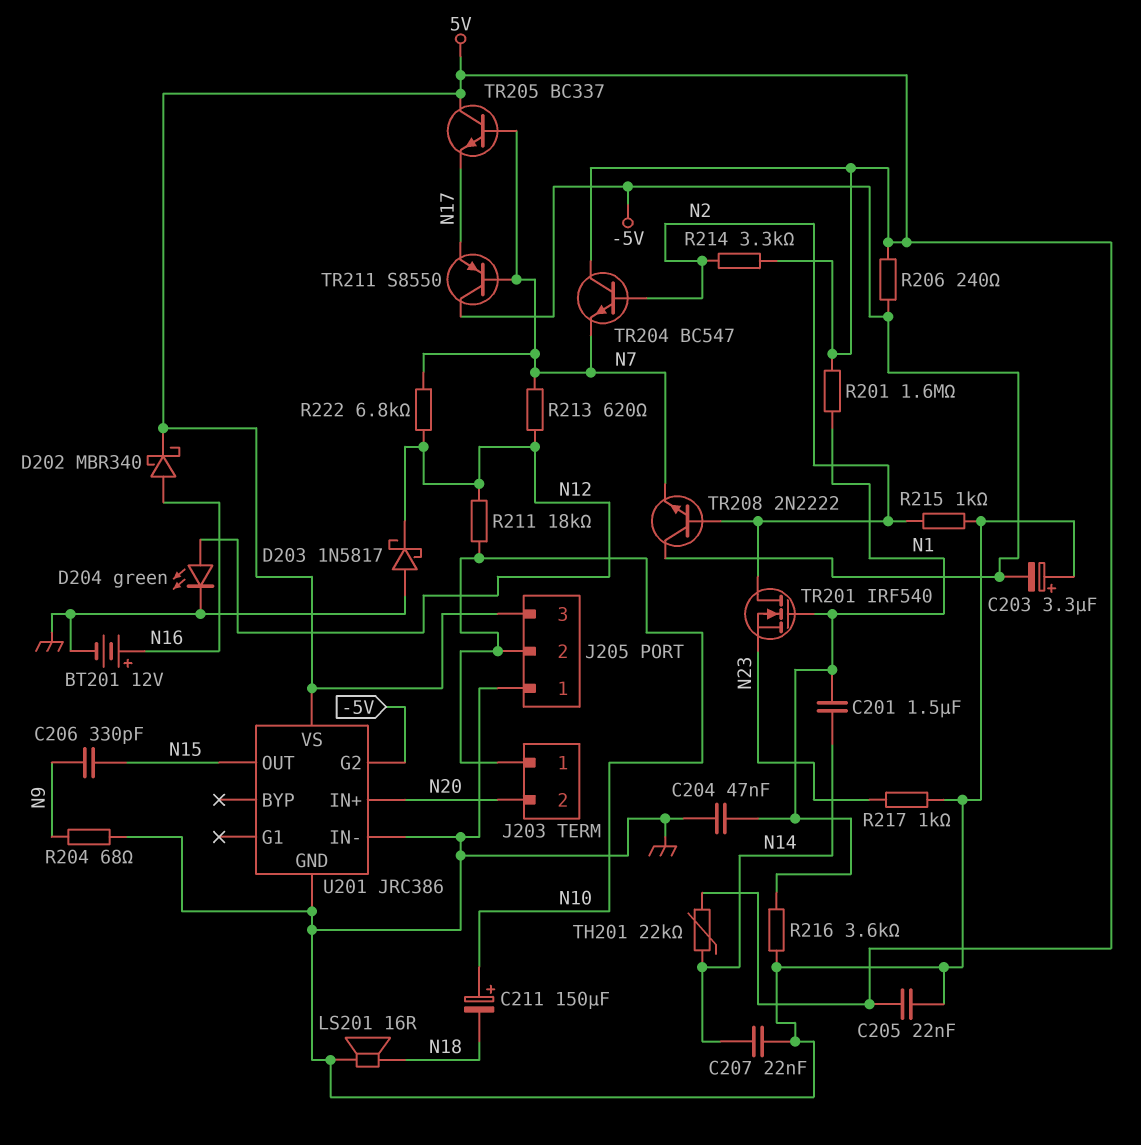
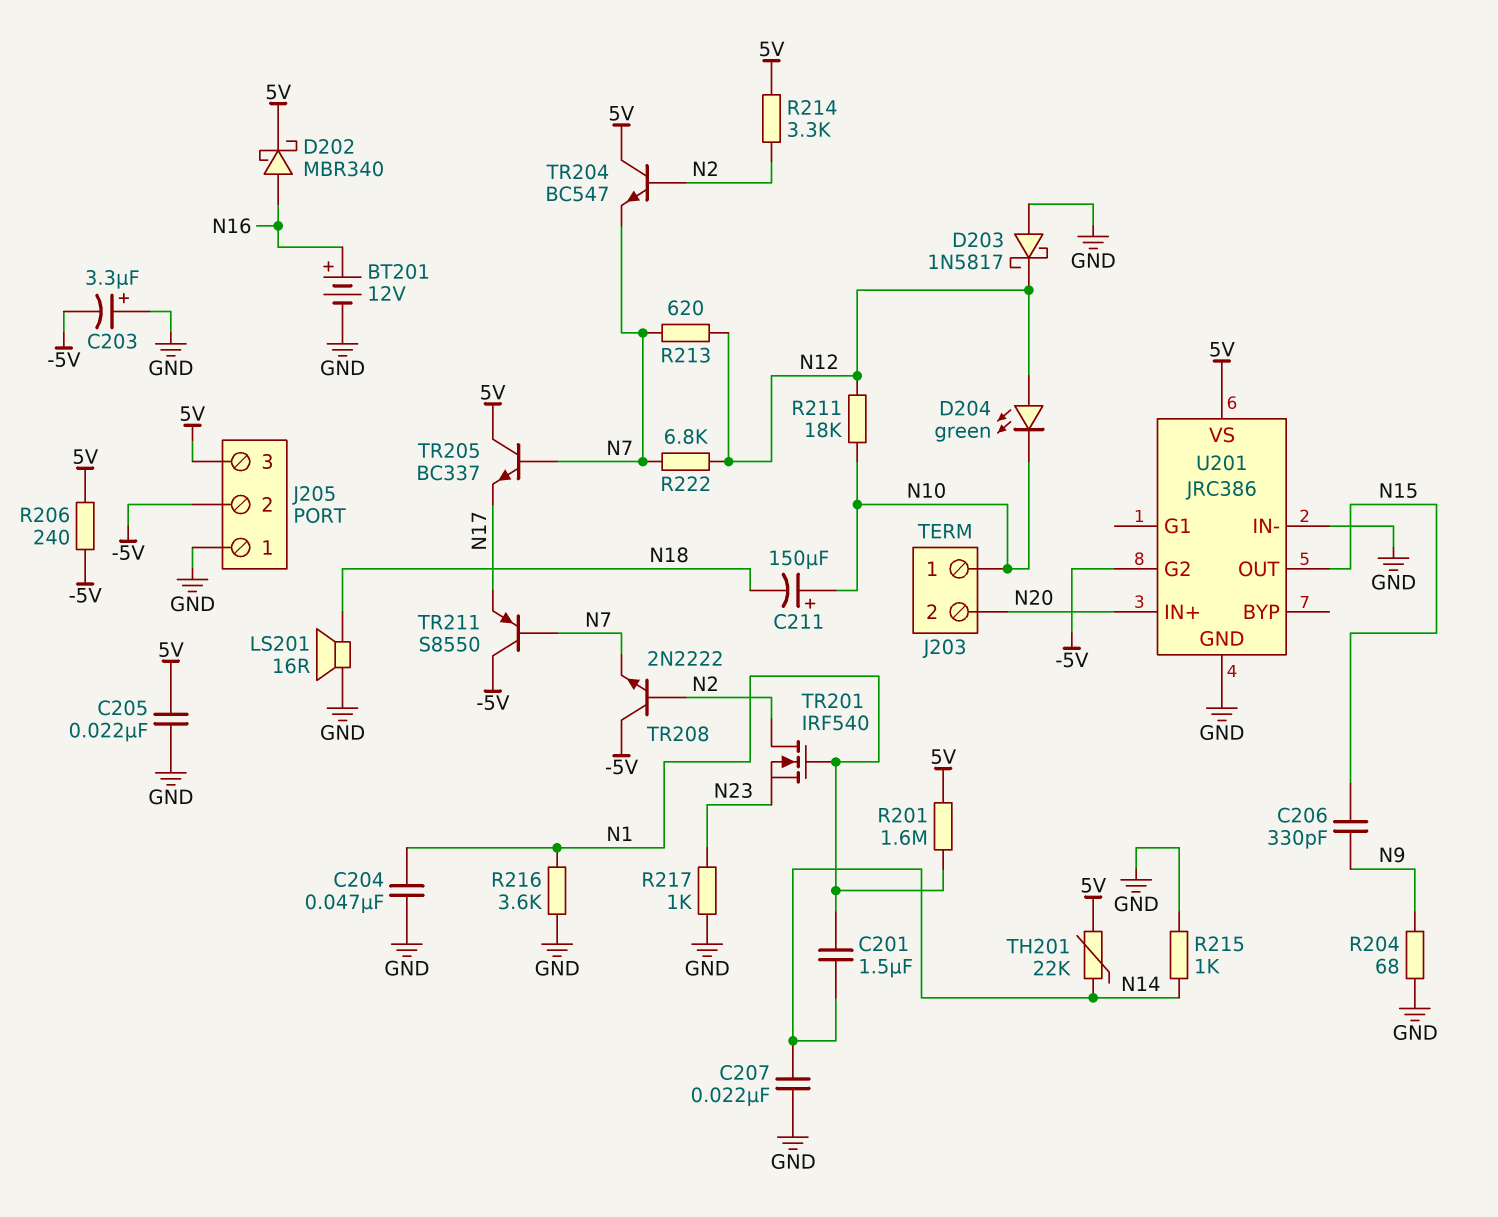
D204: LED green (A N12, K GND) -> LED green (A N12, K N10)
J205 pin 2: N10 -> -5V
R215: 1k (GND, N2) -> 1k (GND, N14)

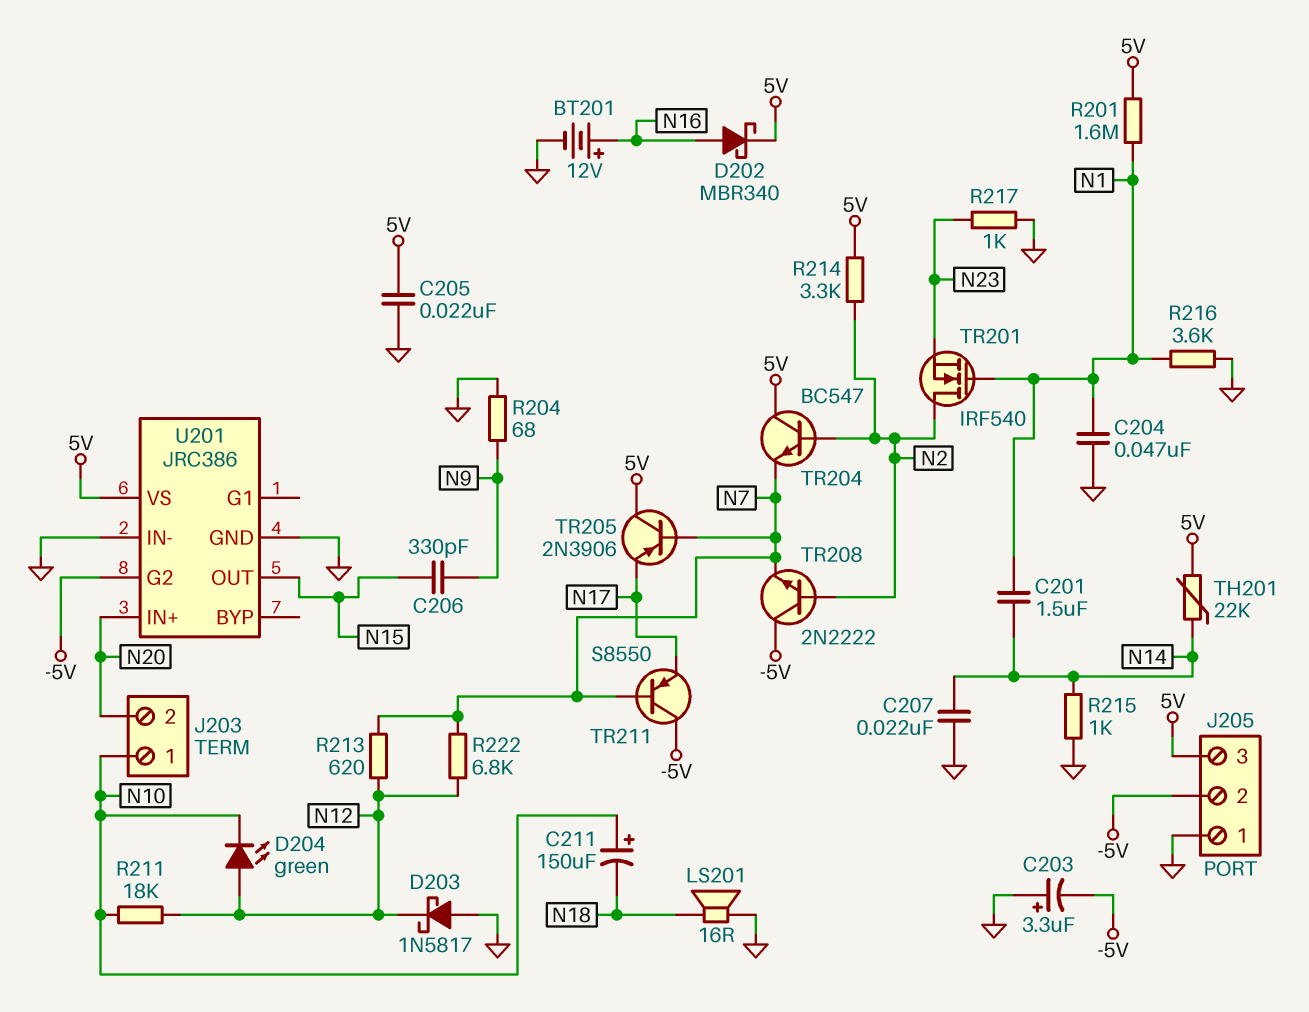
R206: 240 (-5V, 5V) -> none
TR205: NPN BC337 (B N7, C 5V, E N17) -> PNP 2N3906 (B N7, C 5V, E N17)

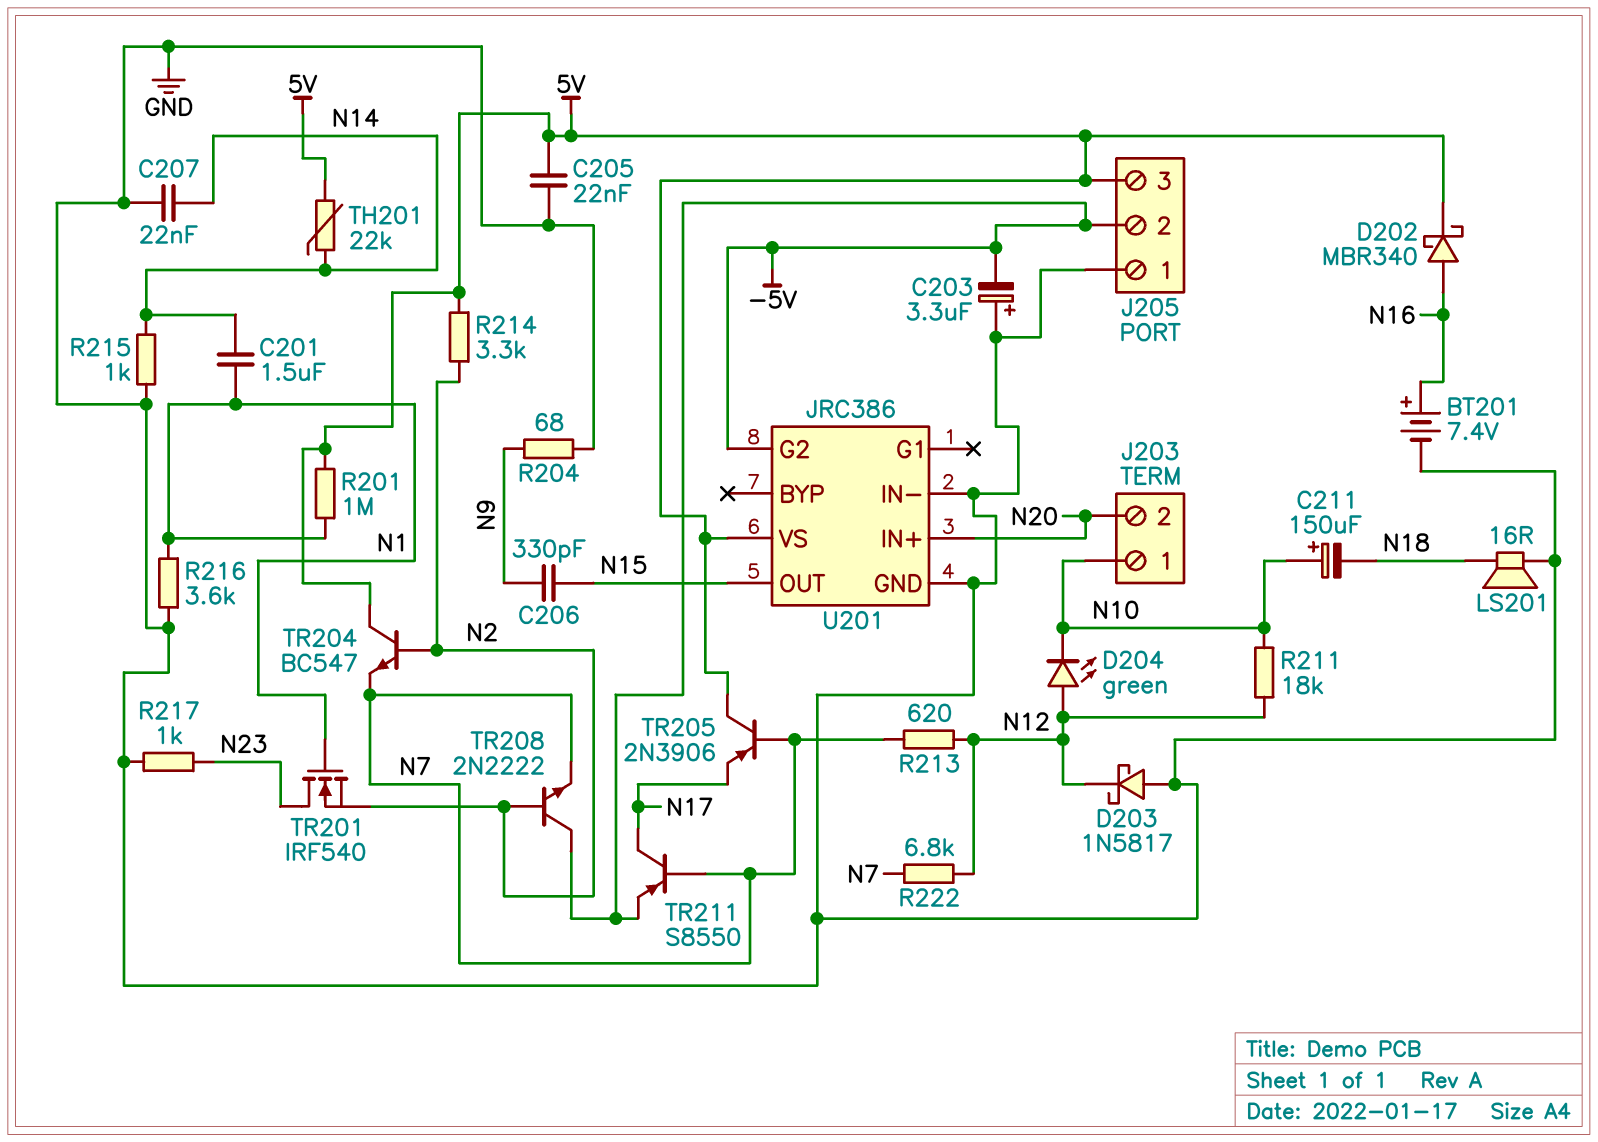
BT201: 12V (plus N16, minus GND) -> 7.4V (plus N16, minus GND)
C204: 47nF (GND, N1) -> none
R201: 1.6M (5V, N1) -> 1M (5V, N1)
TR201: NMOS IRF540 (G N1, D N2, S N23) -> NMOS IRF540 (G N1, D N23, S N2)
TR211: PNP S8550 (B N7, C -5V, E N17) -> PNP S8550 (B N7, C N17, E -5V)

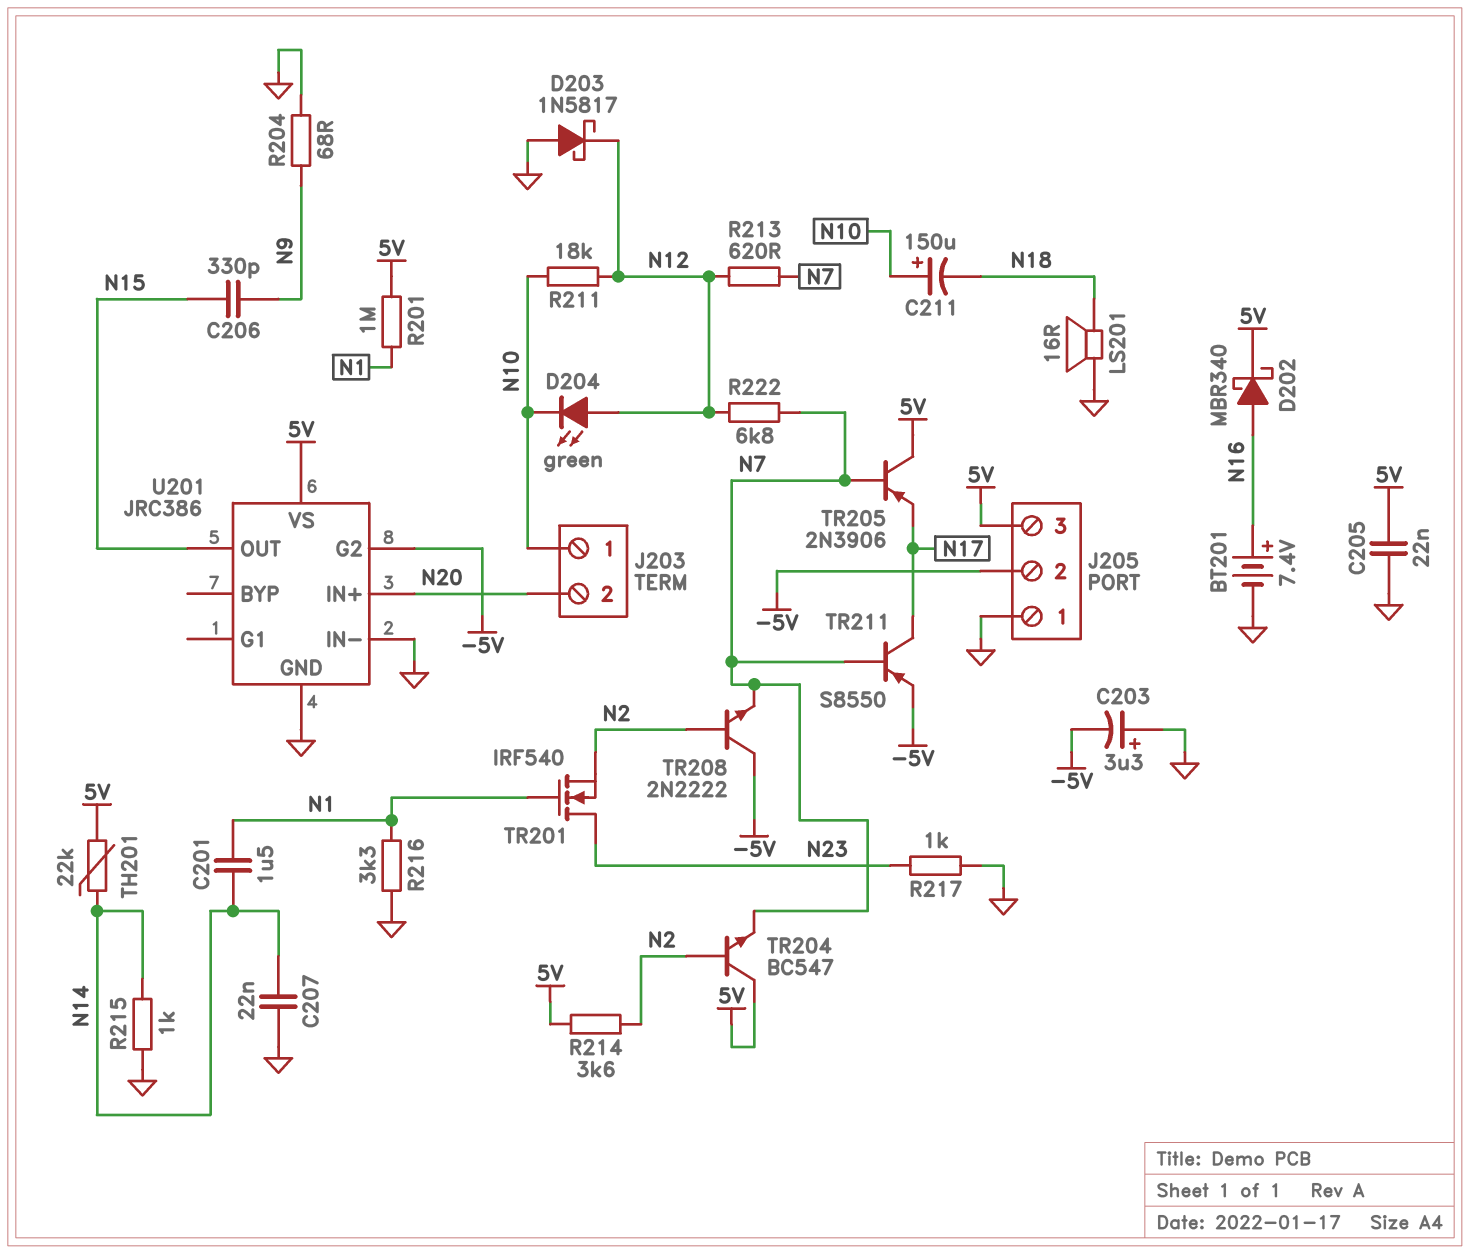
R214: 3.3k (5V, N2) -> 3.6k (5V, N2)
R216: 3.6k (GND, N1) -> 3.3k (GND, N1)

